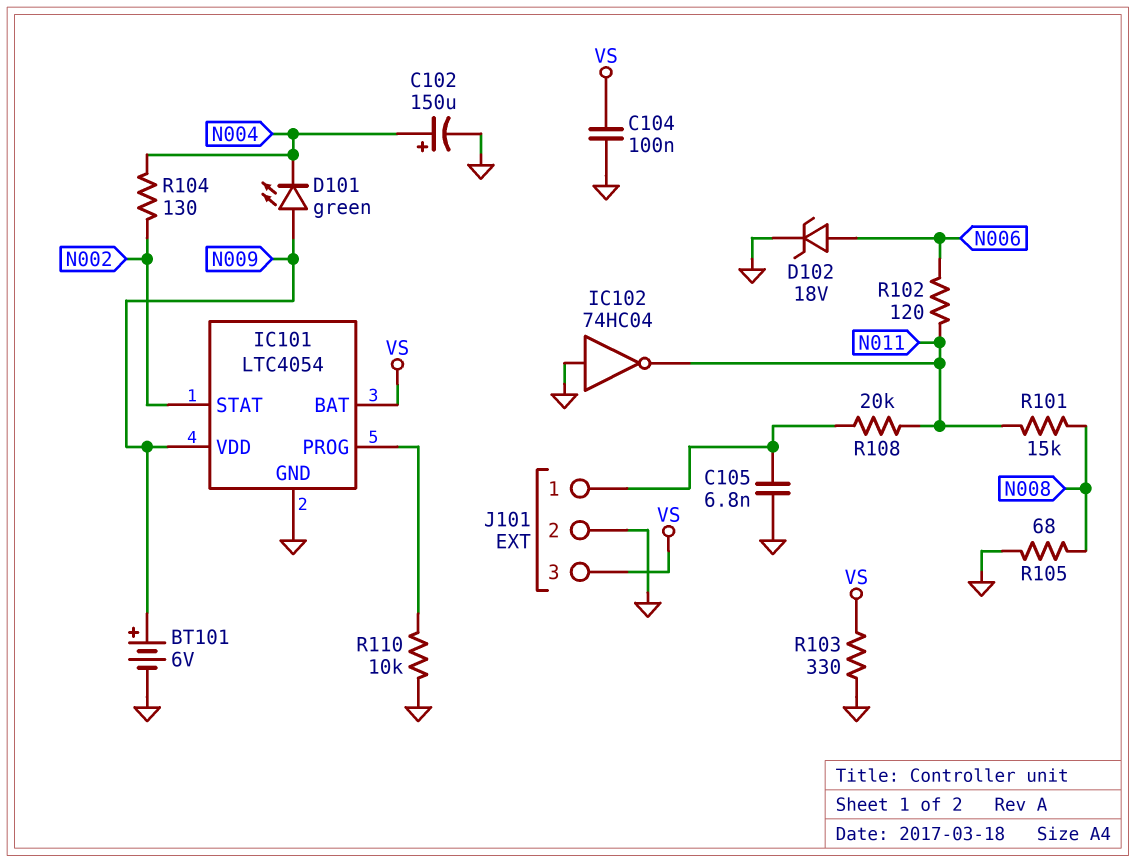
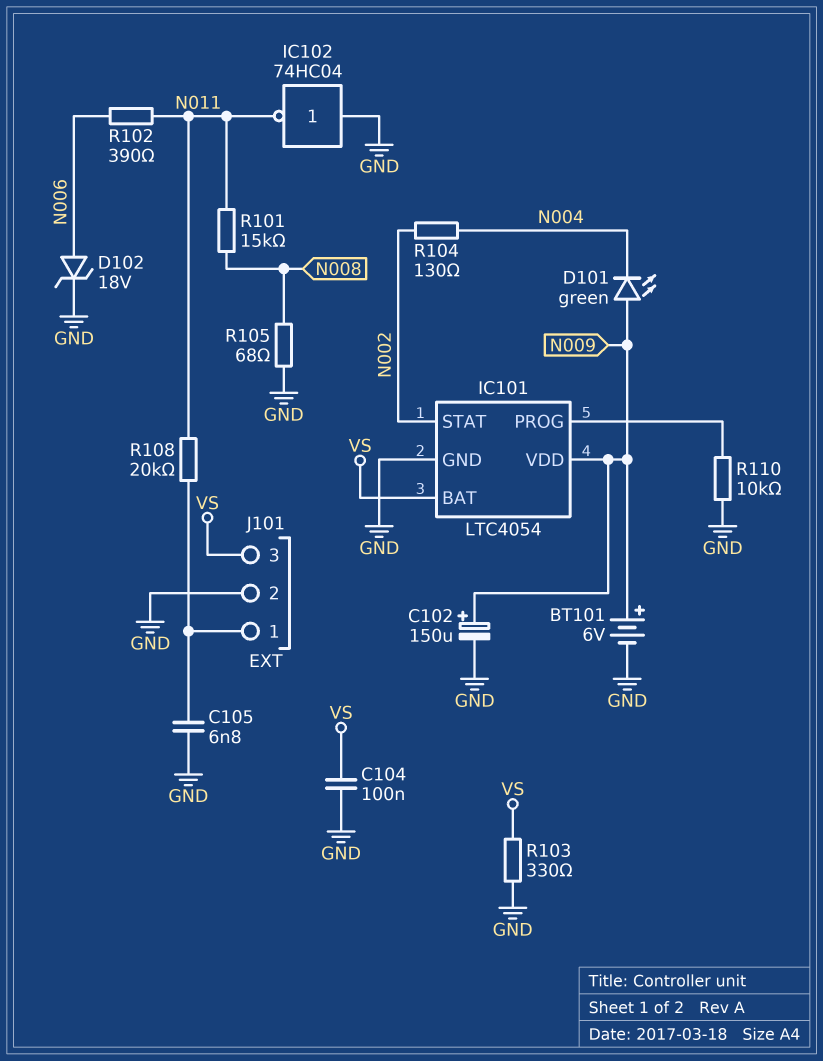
C102: 150uF (plus N004, minus GND) -> 150uF (plus N009, minus GND)
R102: 120 (N006, N011) -> 390 (N006, N011)

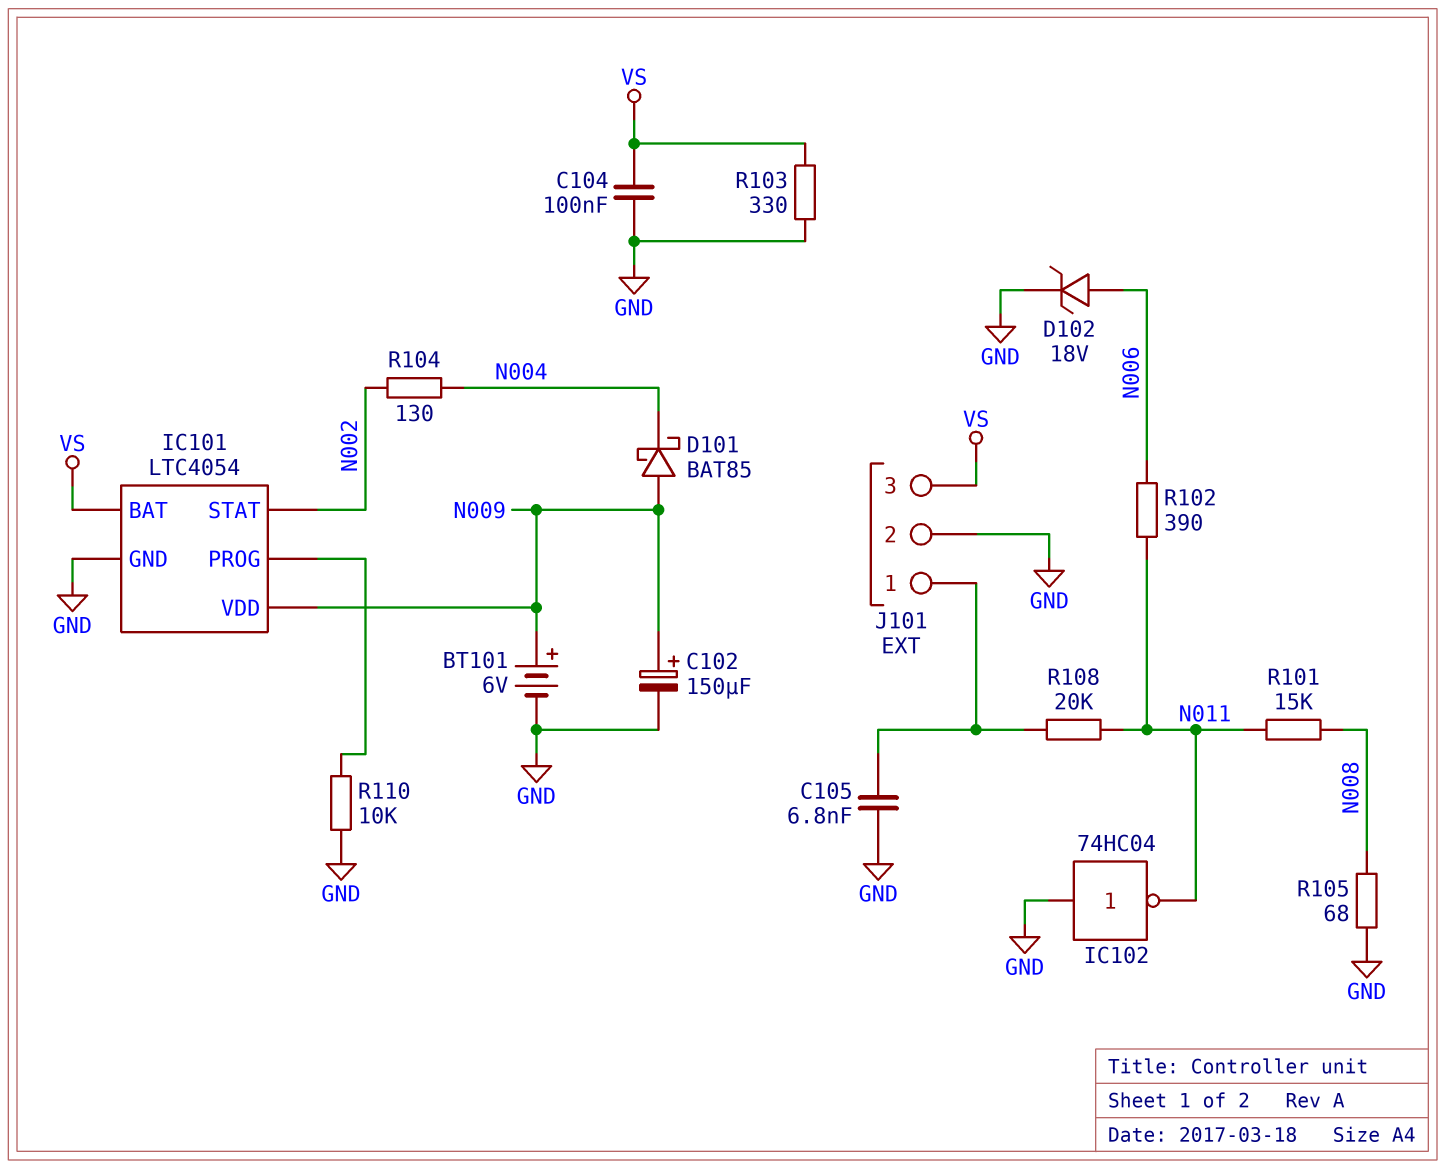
D101: LED green (A N009, K N004) -> schottky BAT85 (A N009, K N004)

